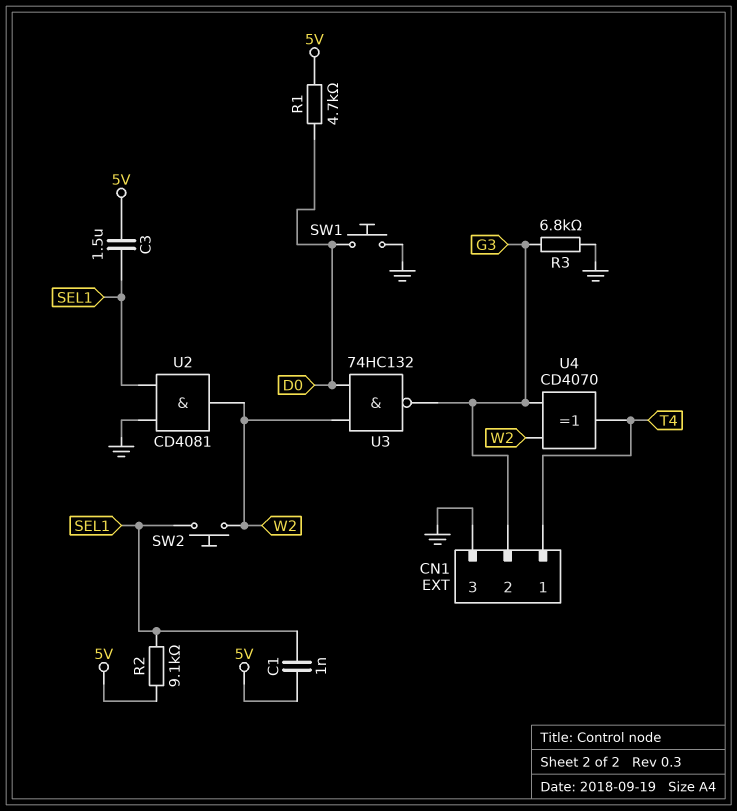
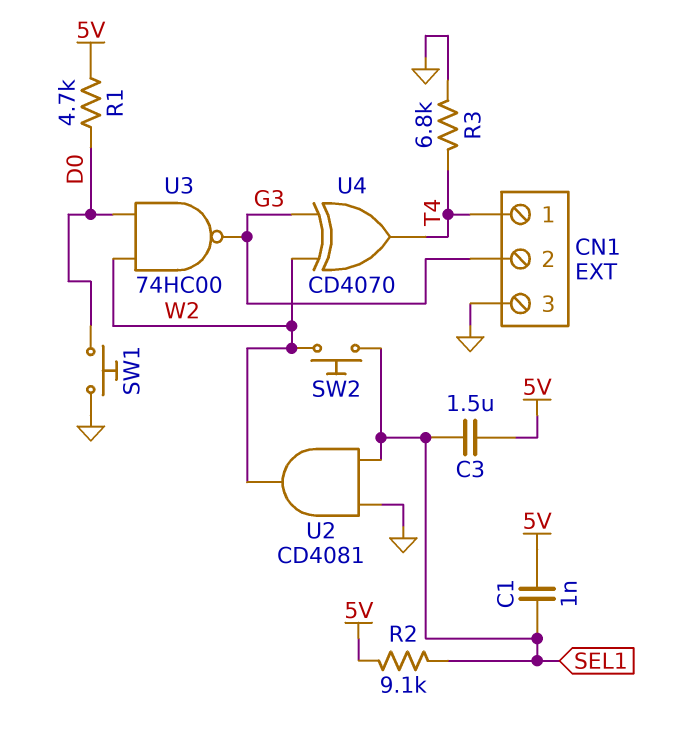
R3: 6.8k (G3, GND) -> 6.8k (GND, T4)
U3: NAND 74HC132 (in D0, in W2, out G3) -> NAND 74HC00 (in D0, in W2, out G3)

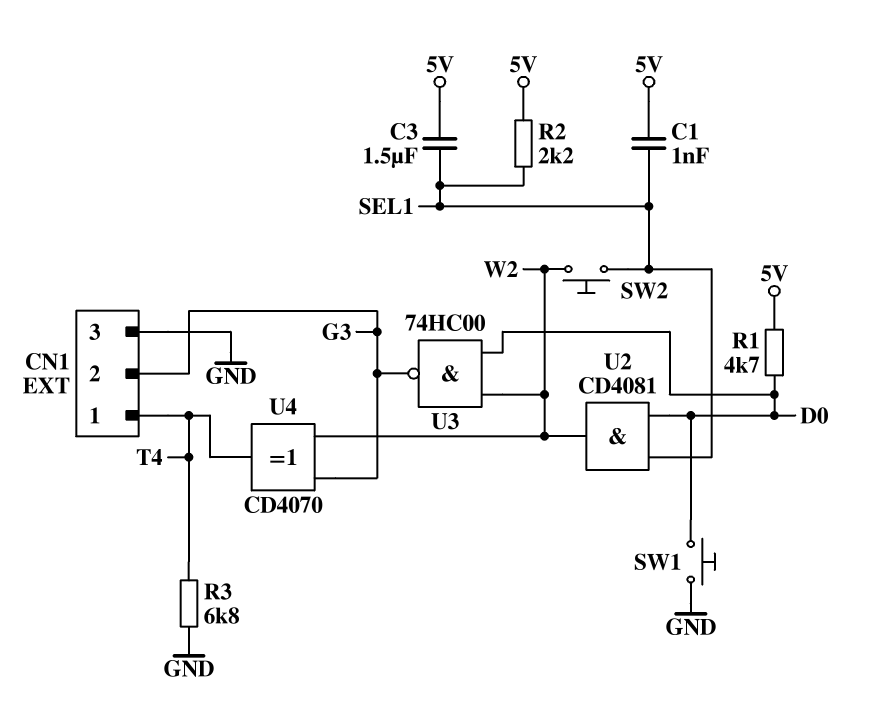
R2: 9.1k (5V, SEL1) -> 2.2k (5V, SEL1)
U2: AND CD4081 (in GND, in SEL1, out W2) -> AND CD4081 (in D0, in SEL1, out W2)

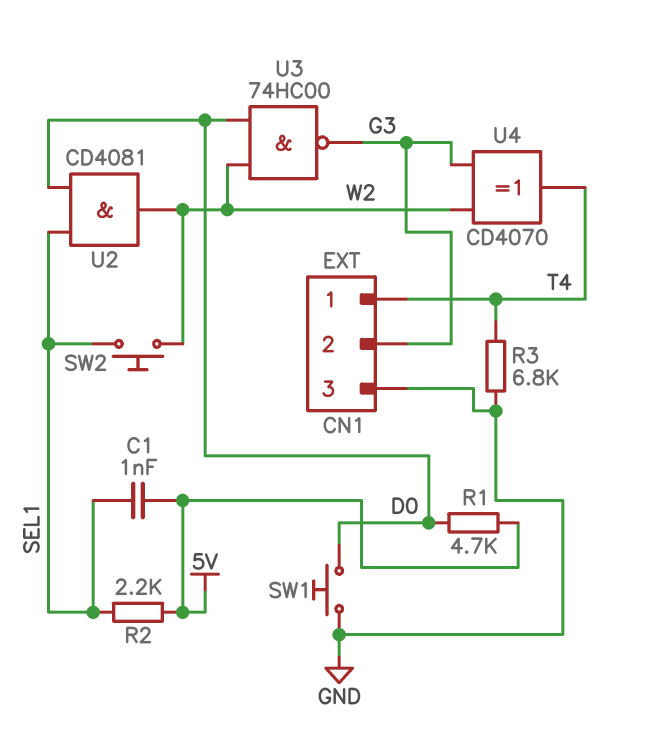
C3: 1.5uF (5V, SEL1) -> none

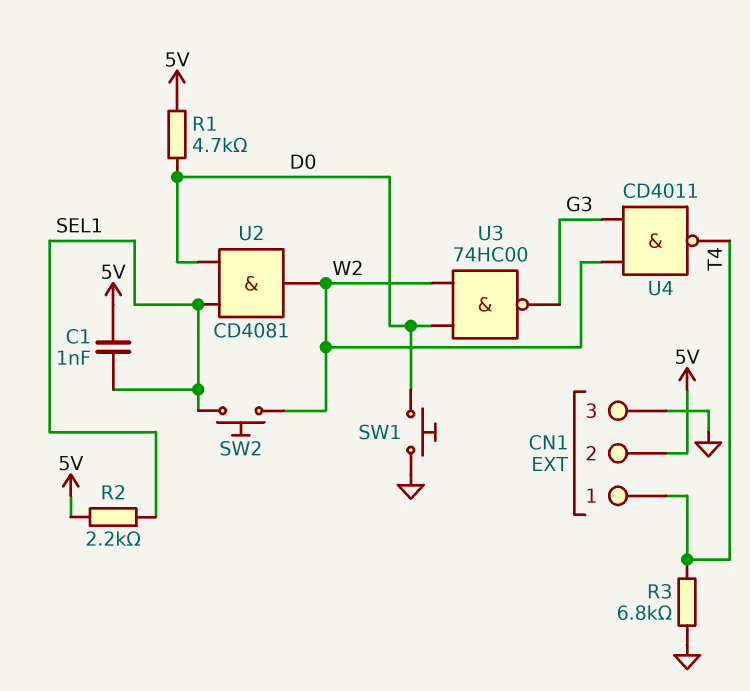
CN1 pin 2: G3 -> 5V
U4: XOR CD4070 (in G3, in W2, out T4) -> NAND CD4011 (in G3, in W2, out T4)

